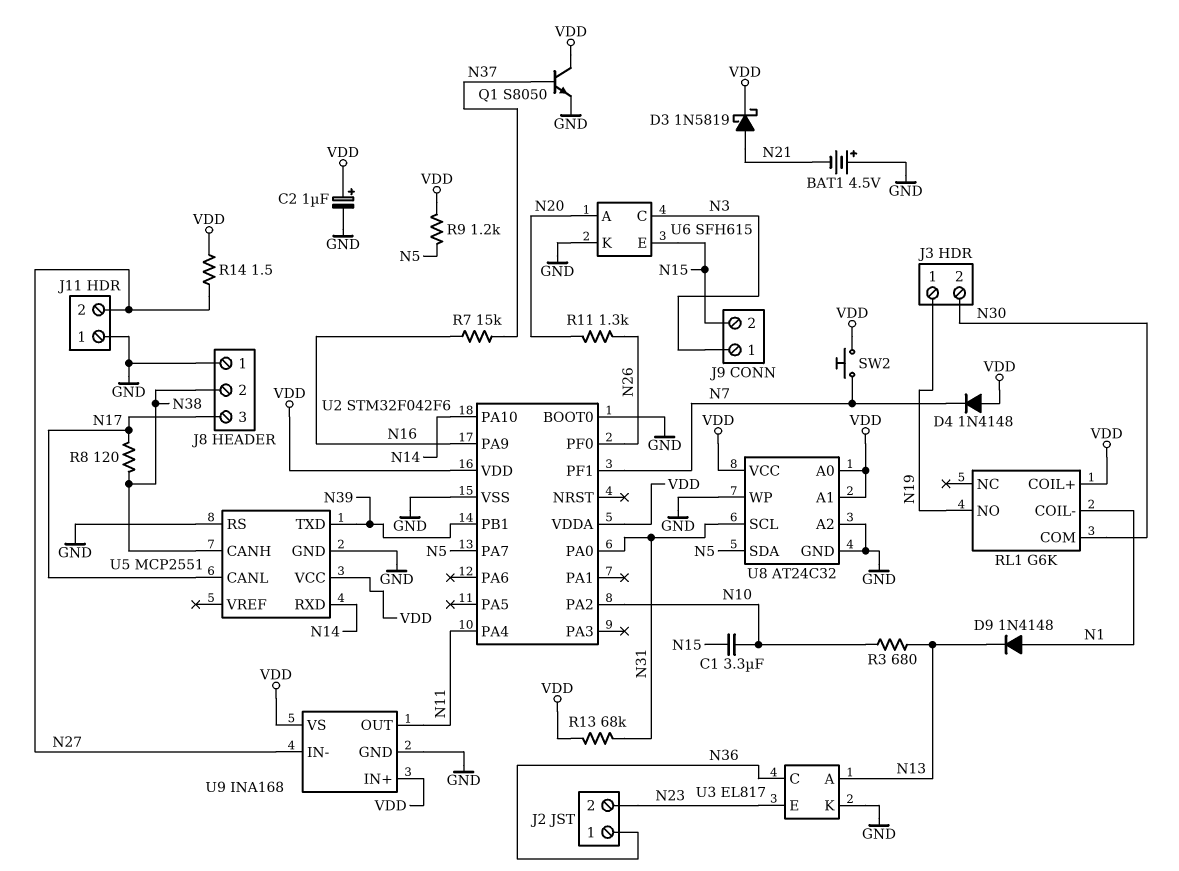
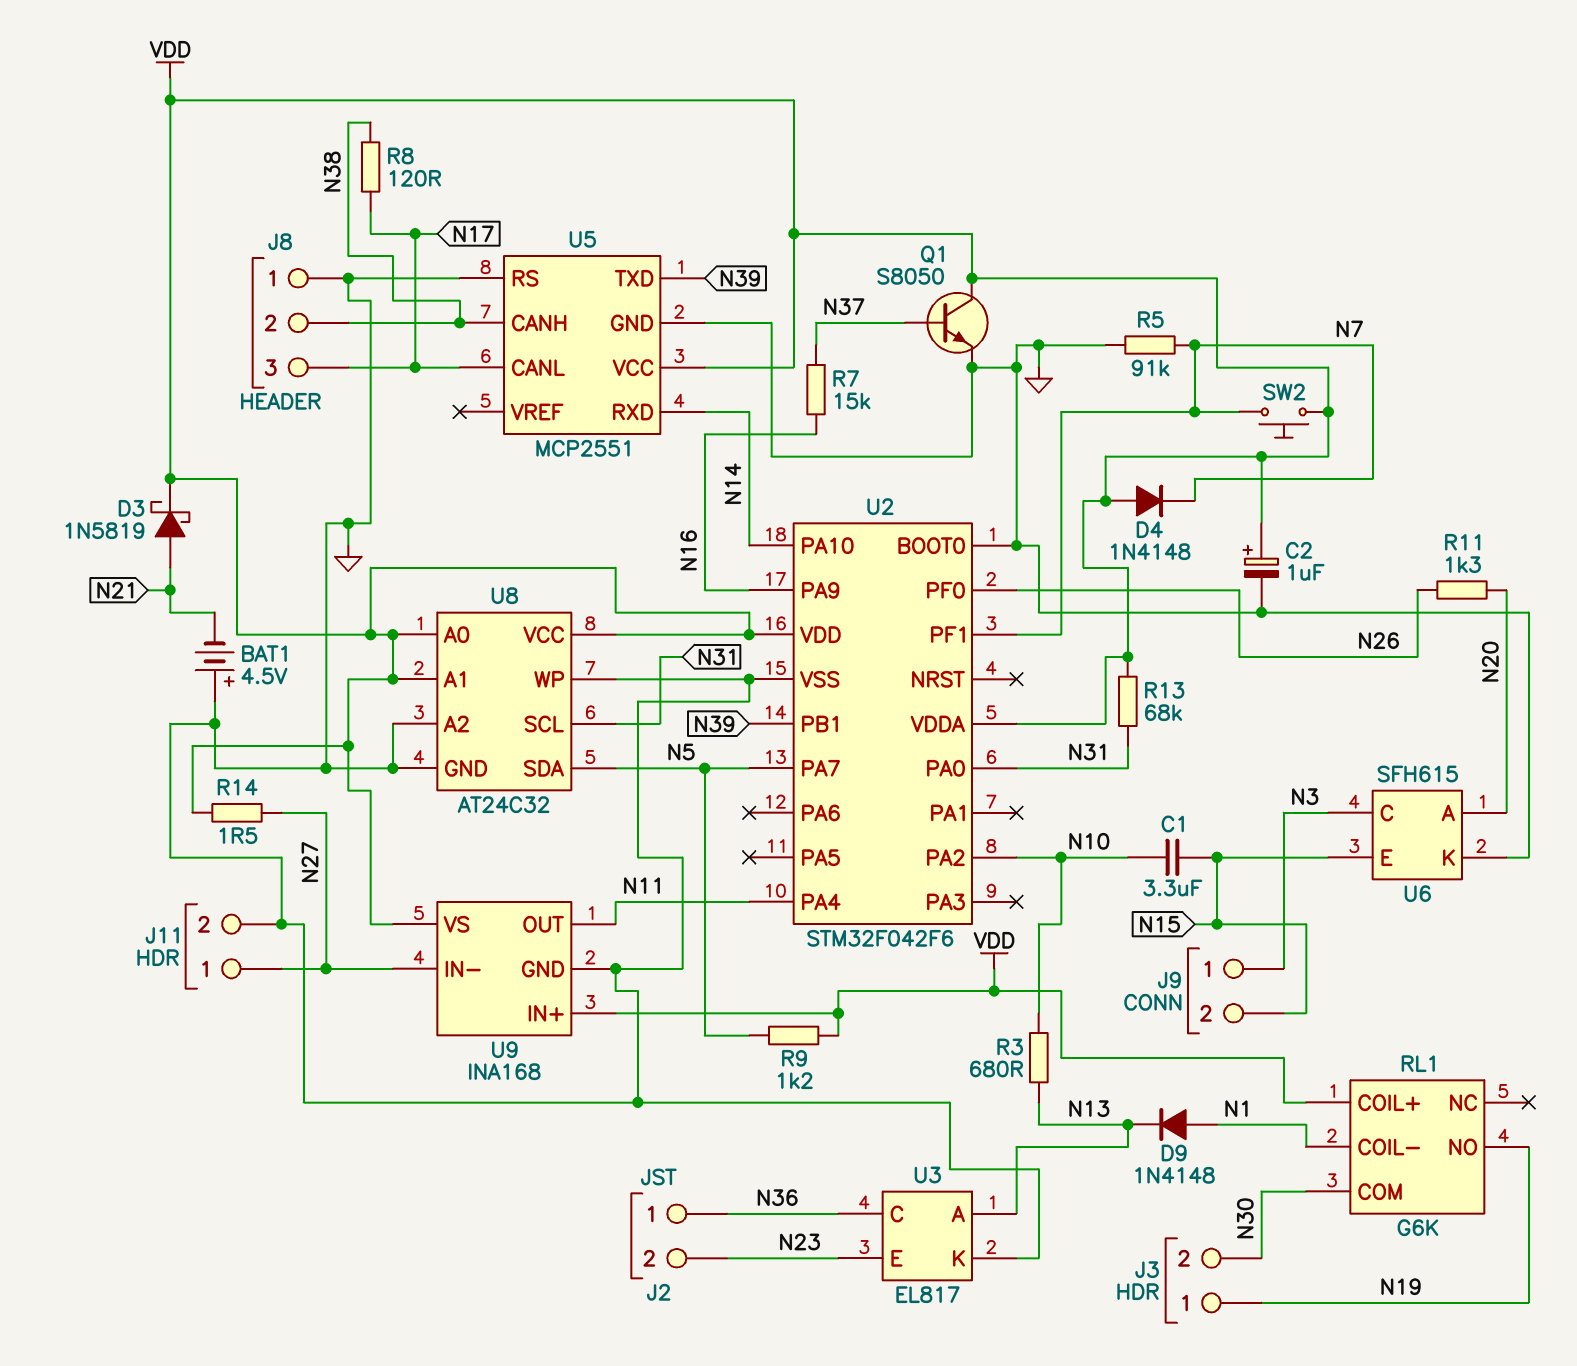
J11 pin 1: GND -> N27
J11 pin 2: N27 -> GND
R5: none -> 91k (GND, N7)

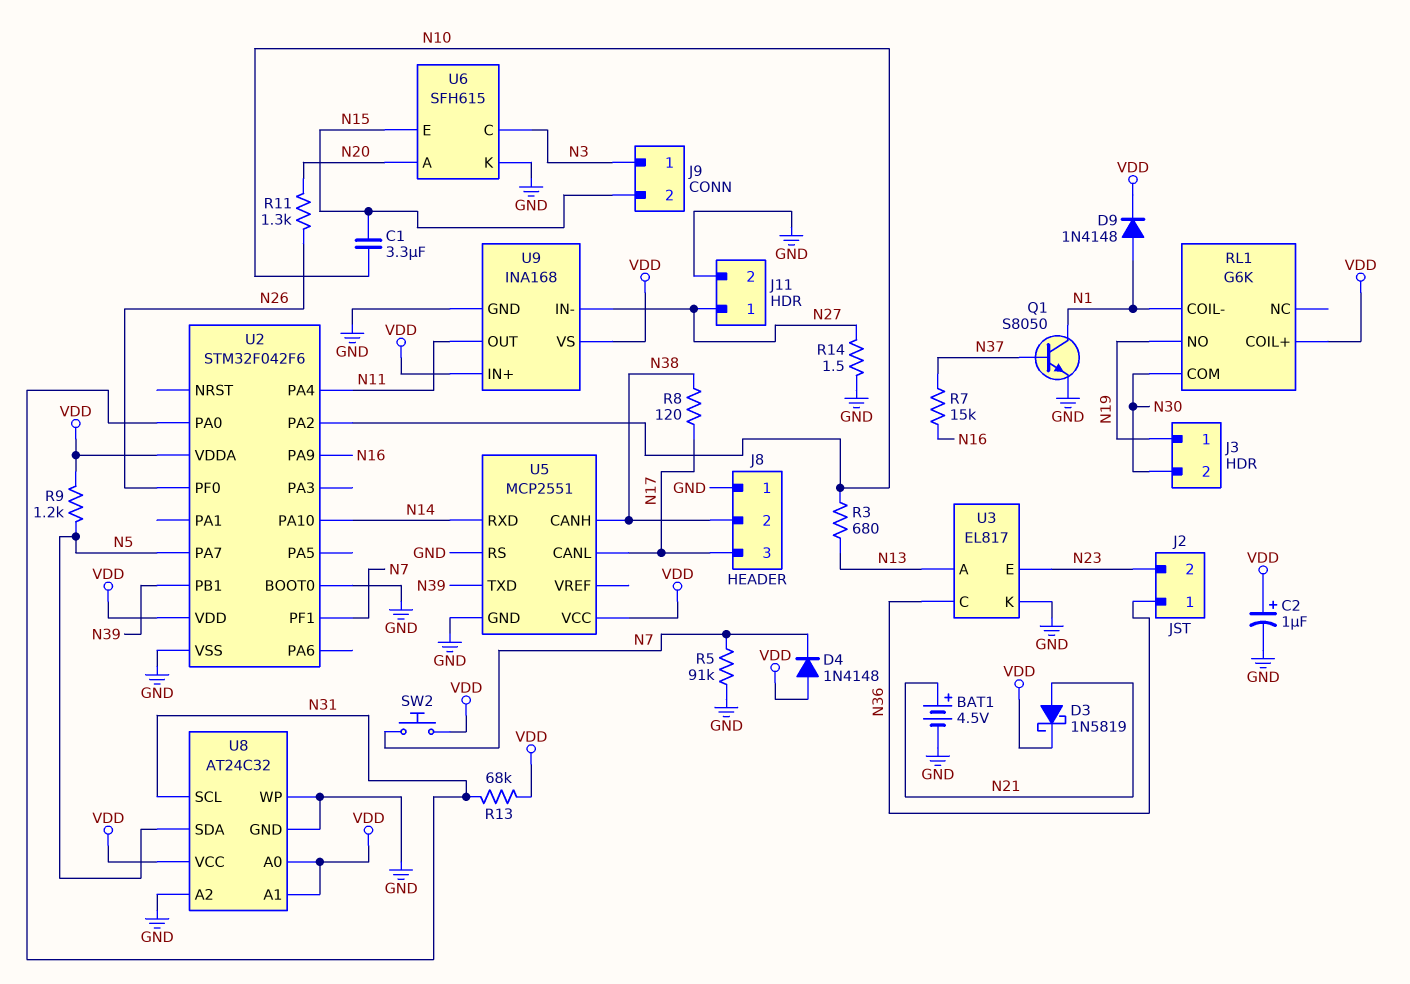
BAT1: 4.5V (plus GND, minus N21) -> 4.5V (plus N21, minus GND)
D9: diode 1N4148 (A N1, K N13) -> diode 1N4148 (A N1, K VDD)
Q1: NPN S8050 (B N37, C VDD, E GND) -> NPN S8050 (B N37, C N1, E GND)
R14: 1.5 (N27, VDD) -> 1.5 (GND, N27)

